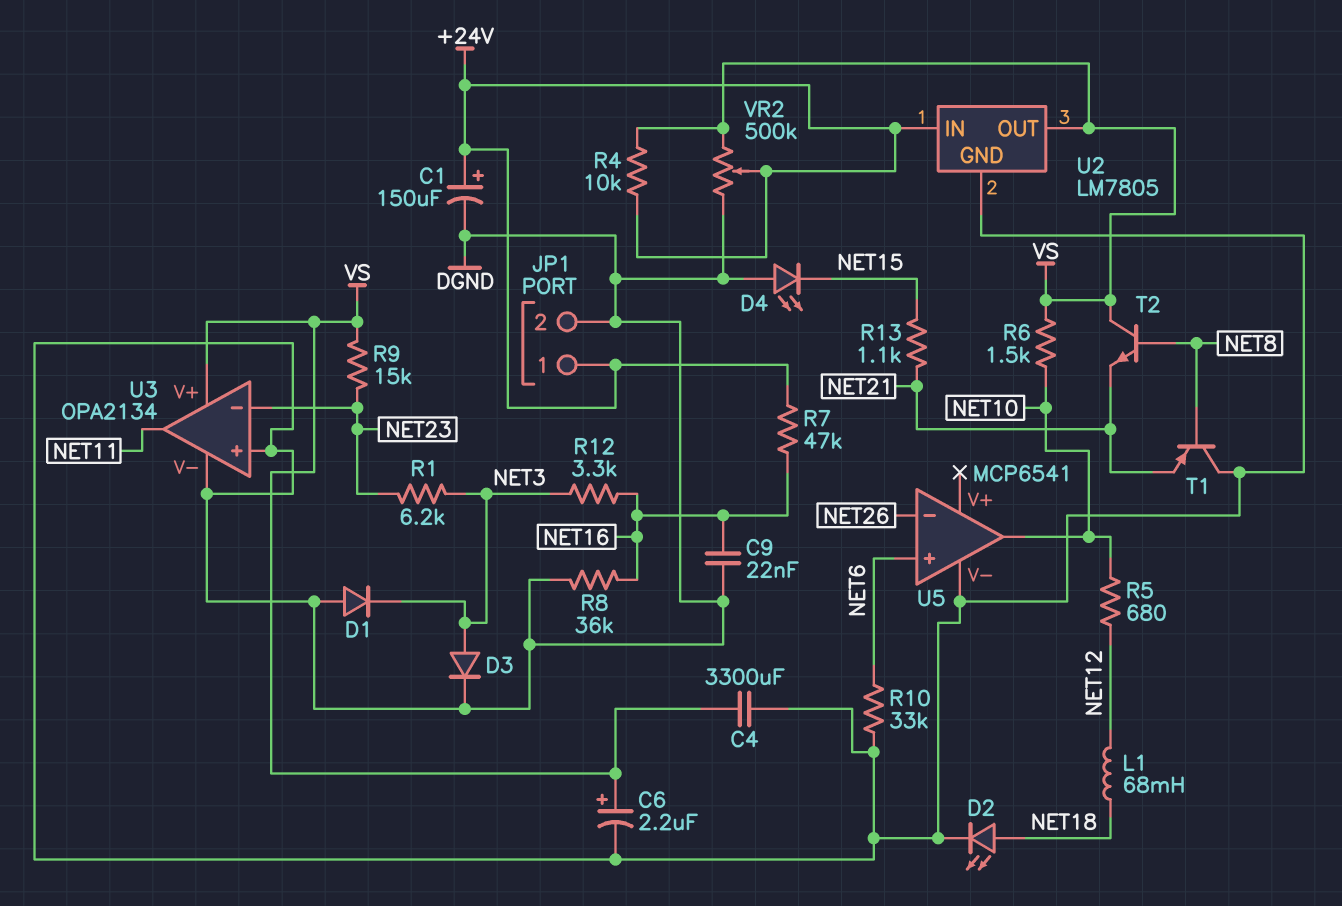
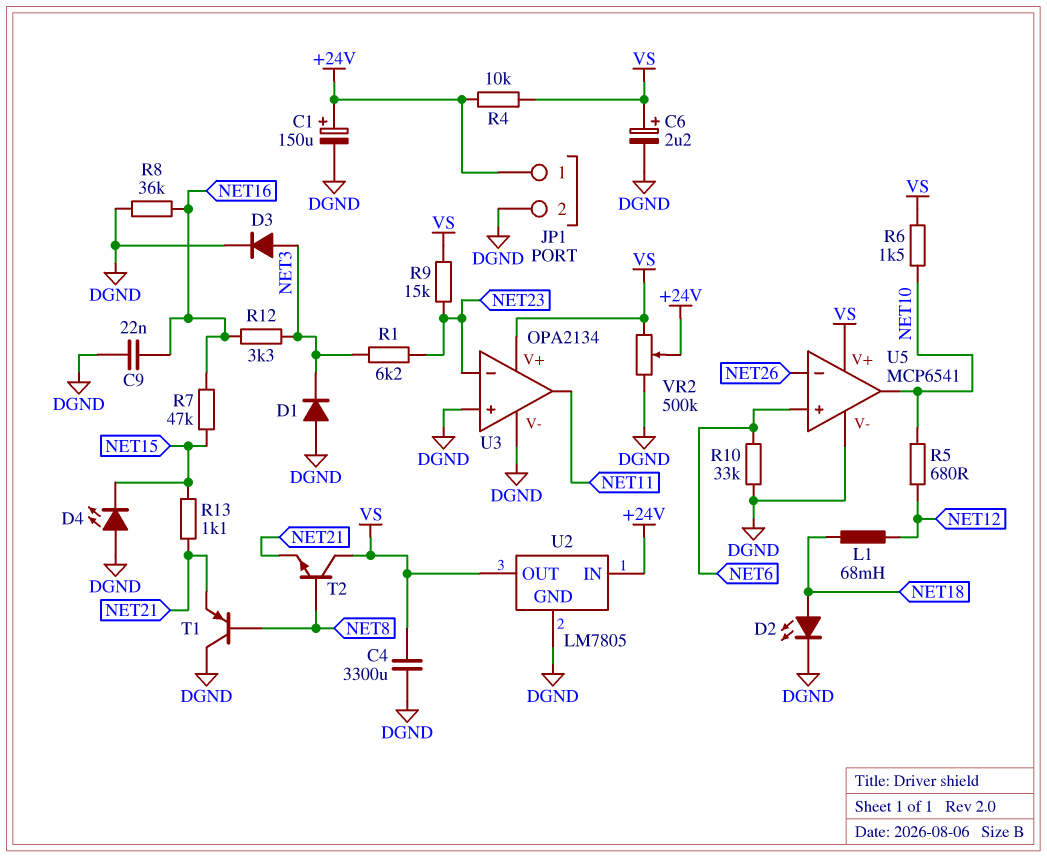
R7: 47k (+24V, NET16) -> 47k (NET15, NET16)
U5 pin V+: none -> VS

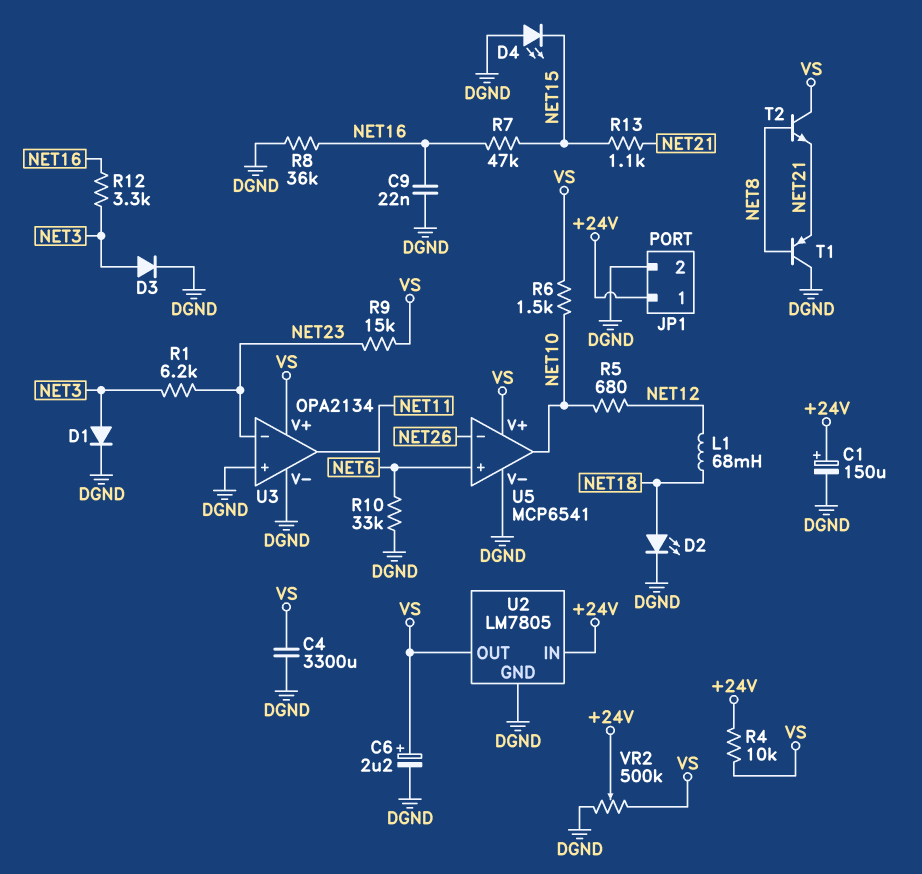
D1: diode (A DGND, K NET3) -> diode (A NET3, K DGND)

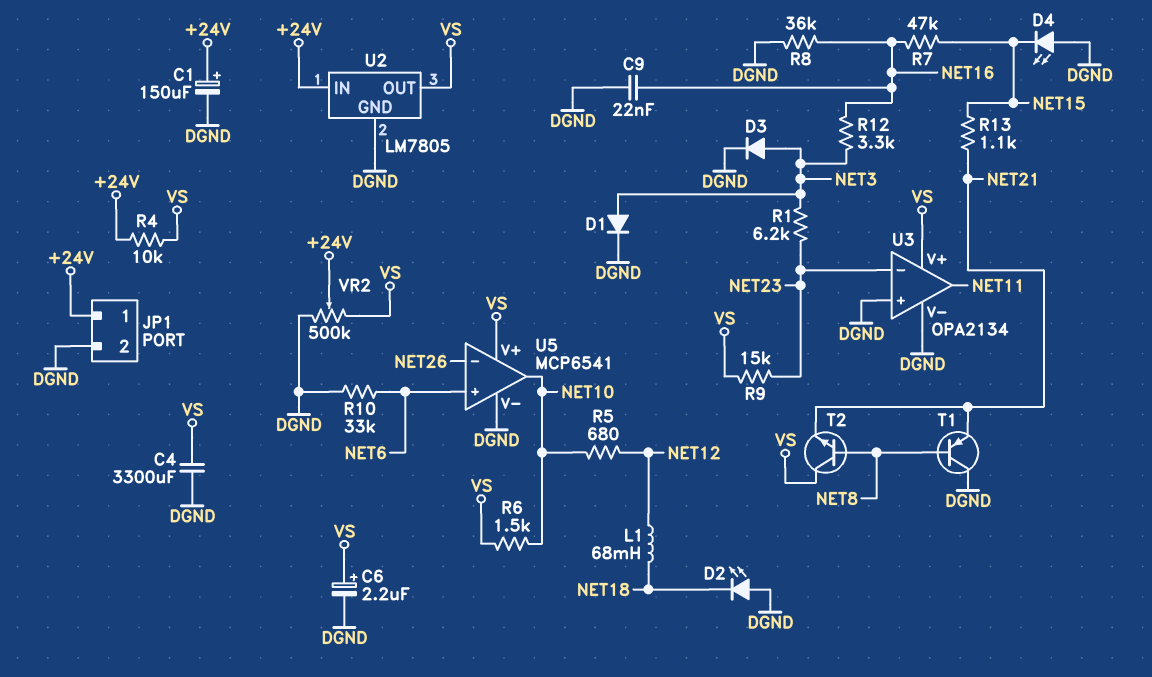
D2: LED (A NET18, K DGND) -> LED (A DGND, K NET18)

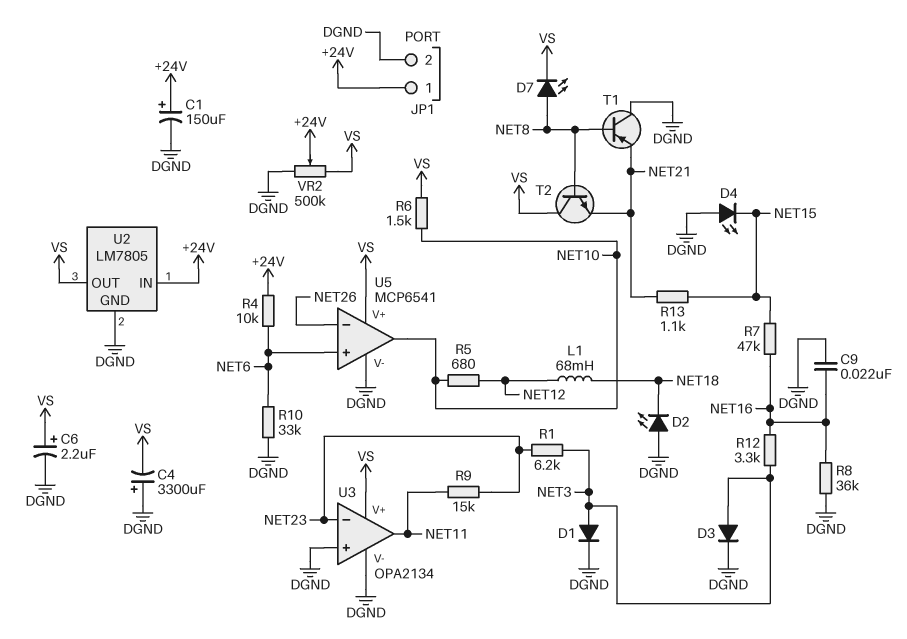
C4: 3300uF (DGND, VS) -> 3300uF (plus DGND, minus VS)
D7: none -> LED (A NET8, K VS)
R4: 10k (+24V, VS) -> 10k (+24V, NET6)
R9: 15k (NET23, VS) -> 15k (NET11, NET23)

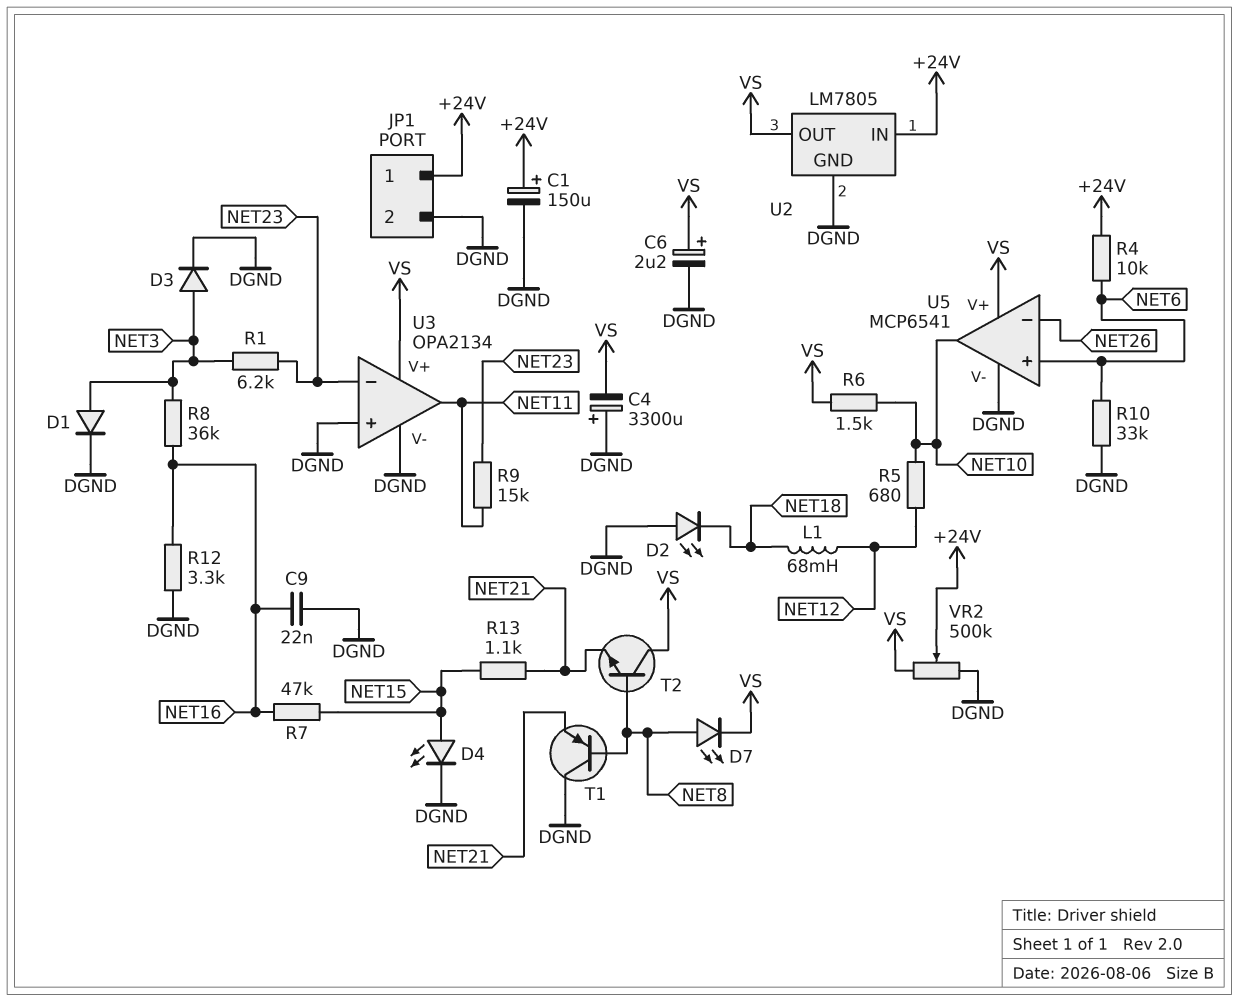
D4: LED (A DGND, K NET15) -> LED (A NET15, K DGND)
R8: 36k (DGND, NET16) -> 36k (NET3, NET16)
R12: 3.3k (NET3, NET16) -> 3.3k (DGND, NET16)

